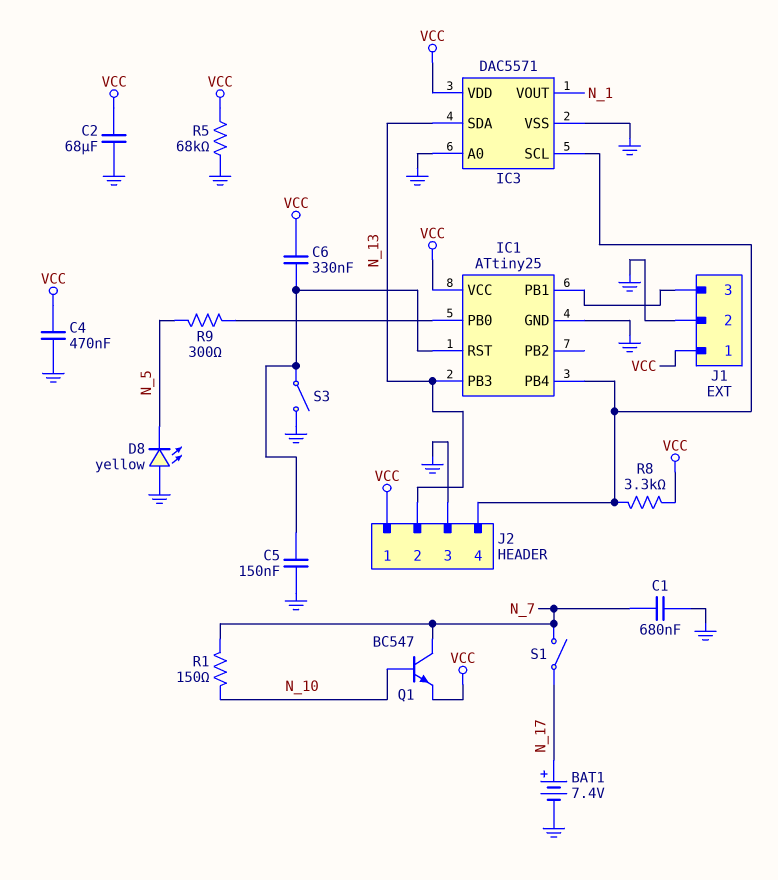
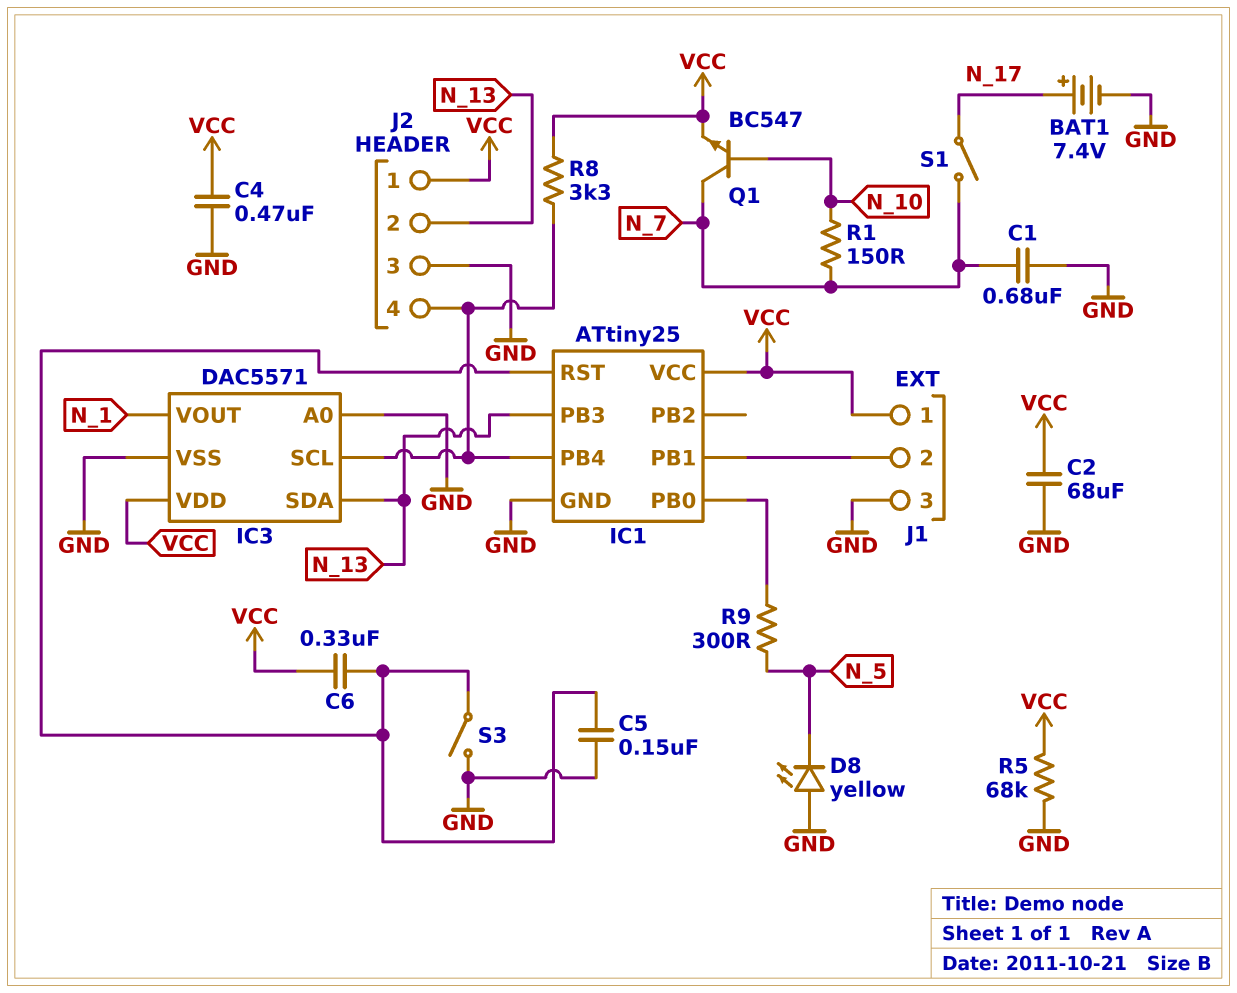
J1 pin 2: GND -> IC1/PB1
J1 pin 3: IC1/PB1 -> GND

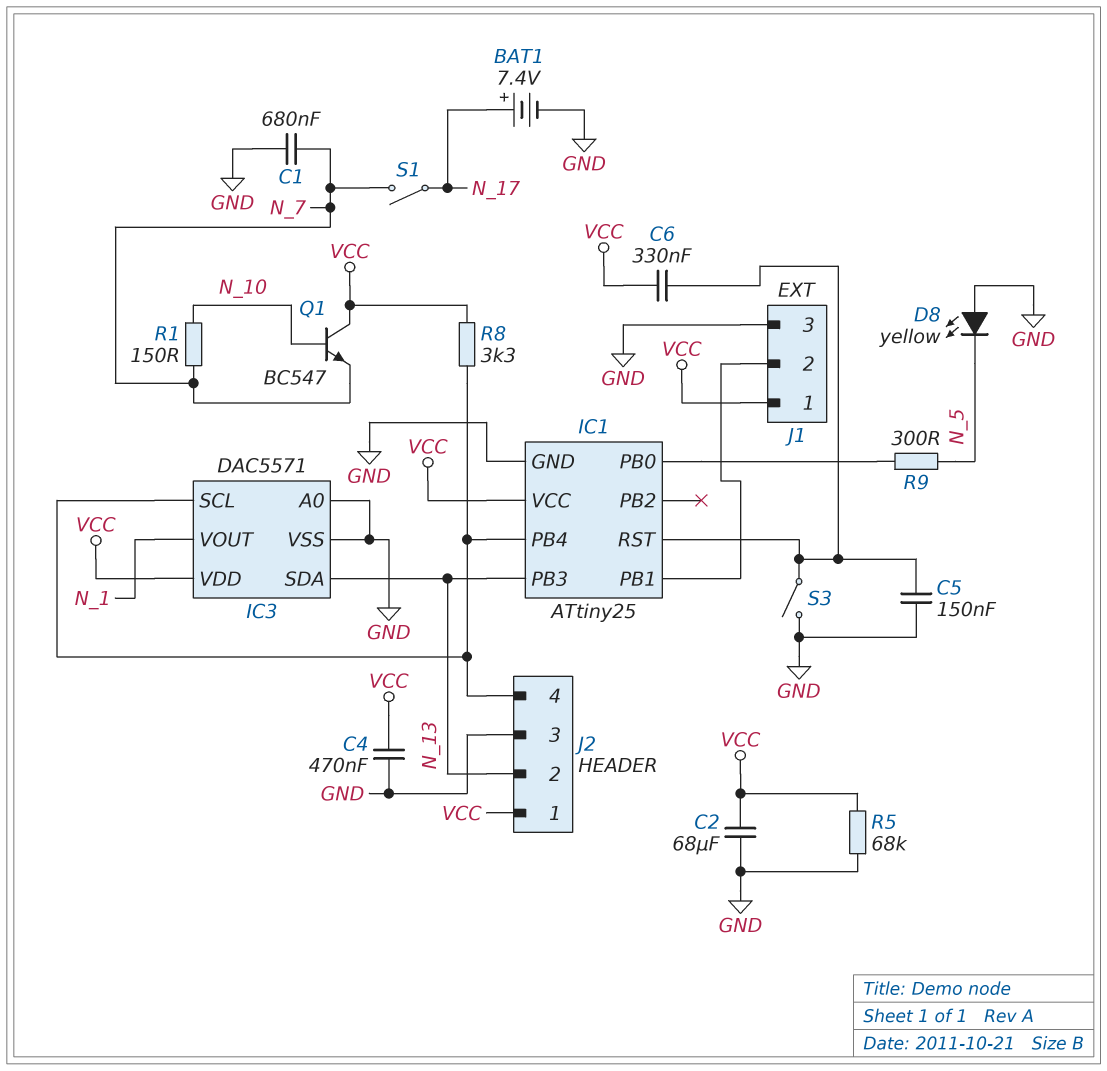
Q1: NPN BC547 (B N_10, C N_7, E VCC) -> NPN BC547 (B N_10, C VCC, E N_7)

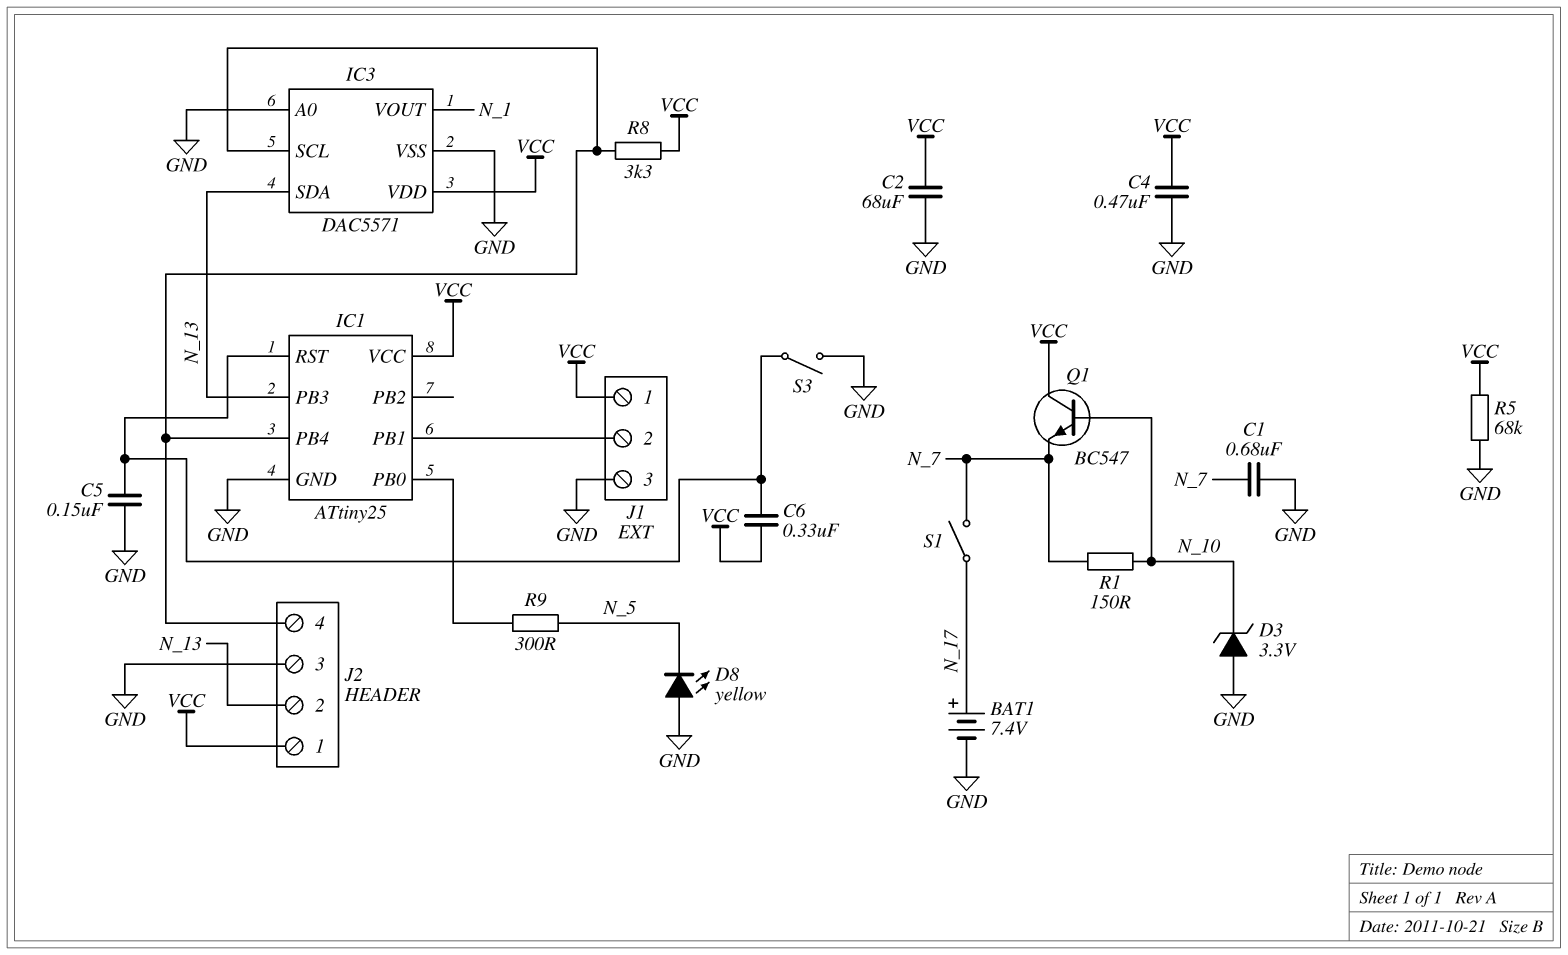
D3: none -> zener 3.3V (A GND, K N_10)

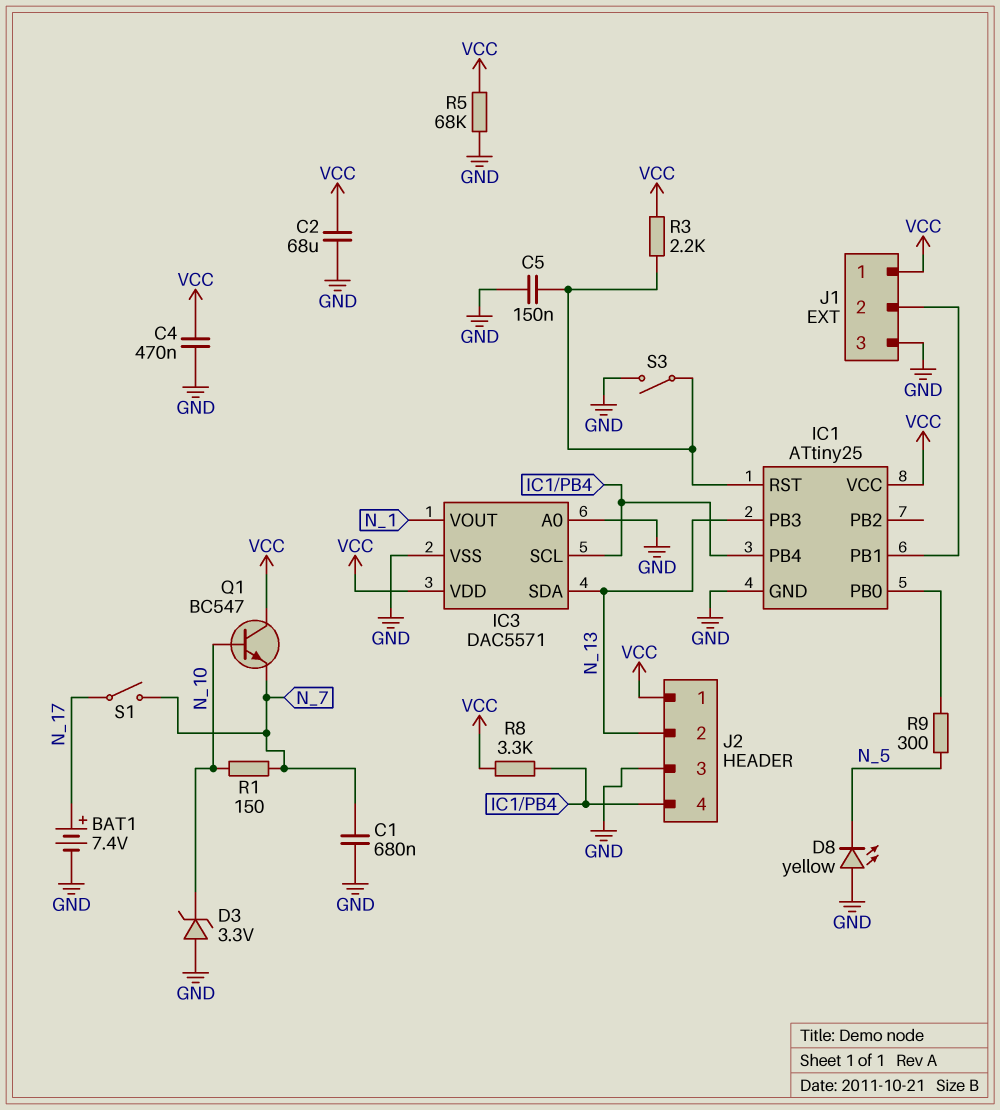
C6: 330nF (IC1/RST, VCC) -> none
R3: none -> 2.2k (IC1/RST, VCC)

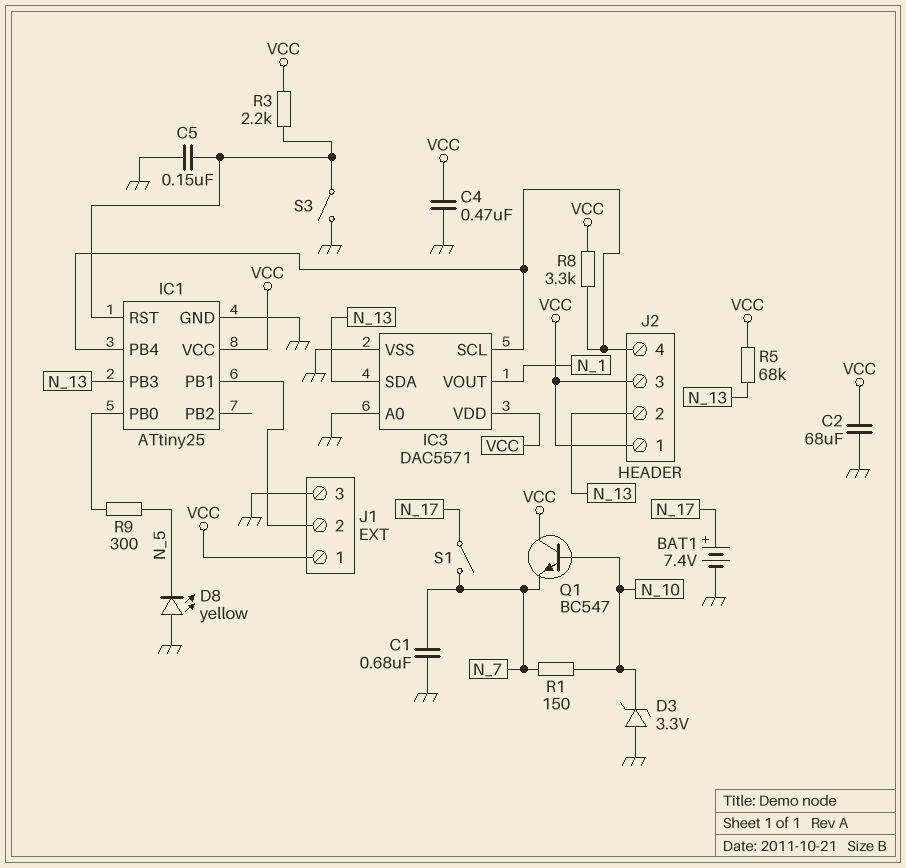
J2 pin 3: GND -> VCC
R5: 68k (GND, VCC) -> 68k (N_13, VCC)

